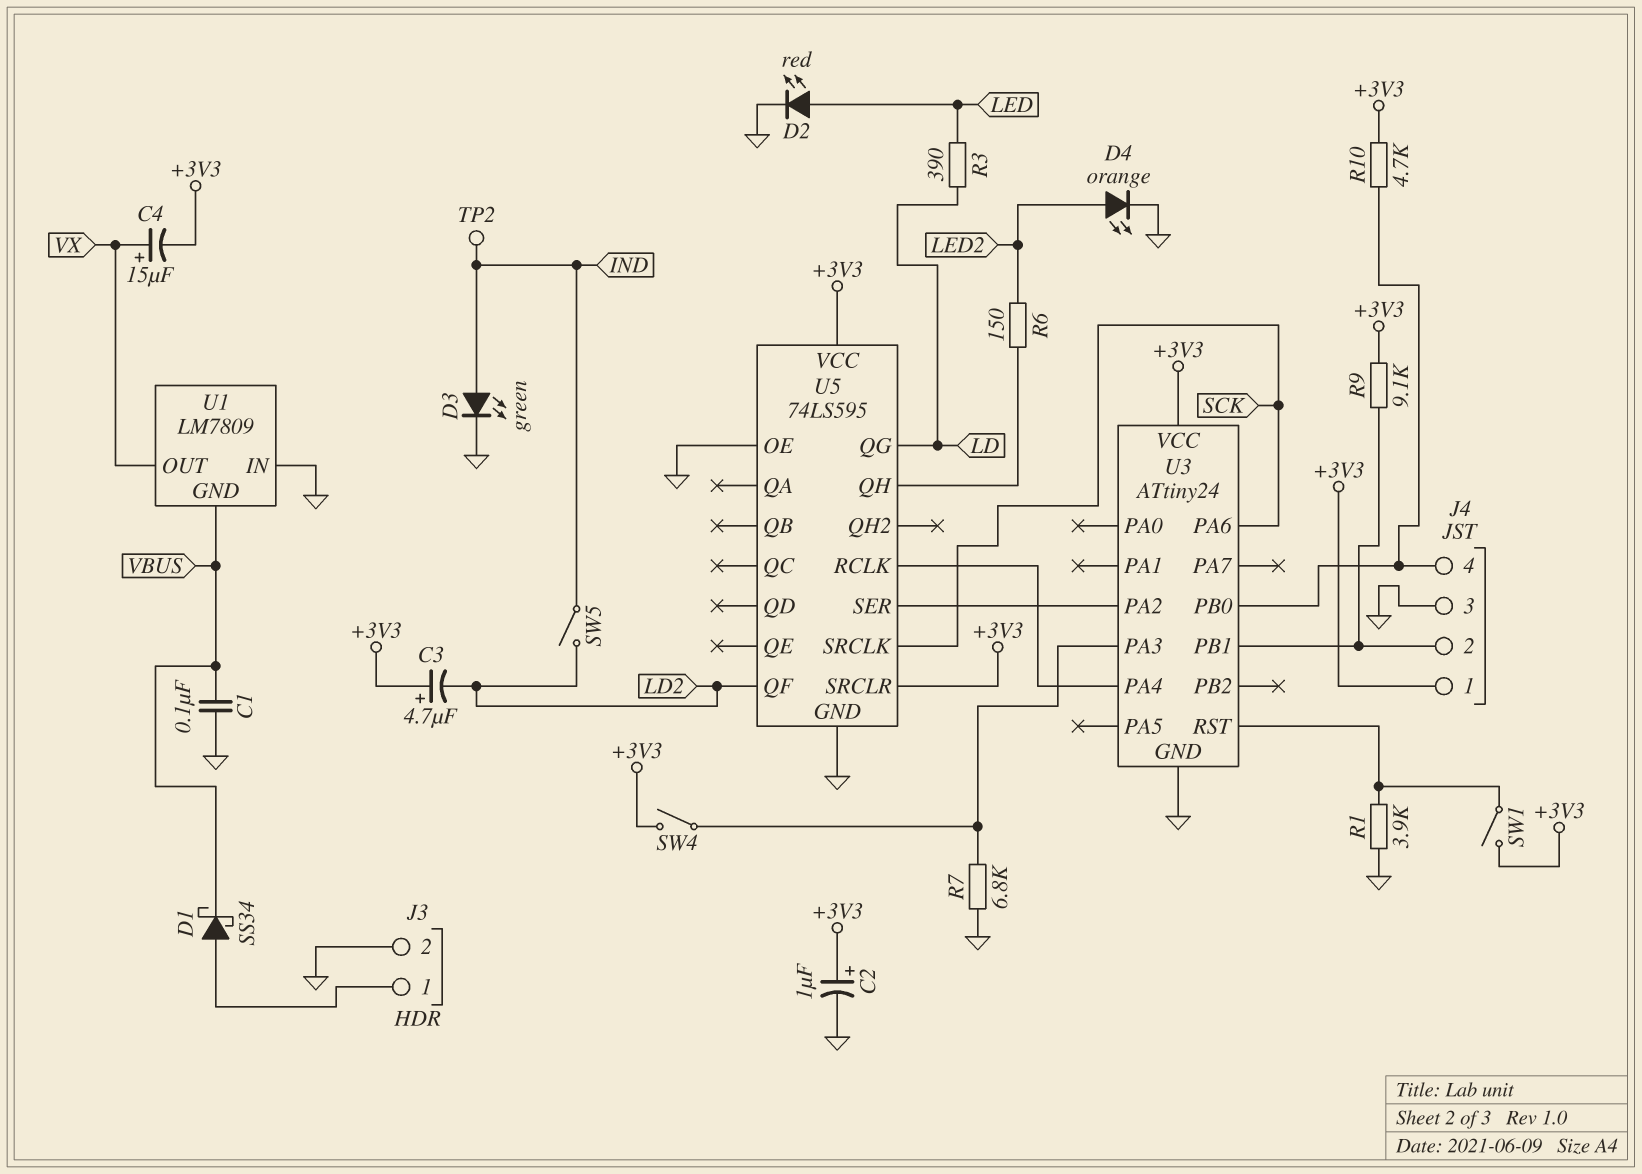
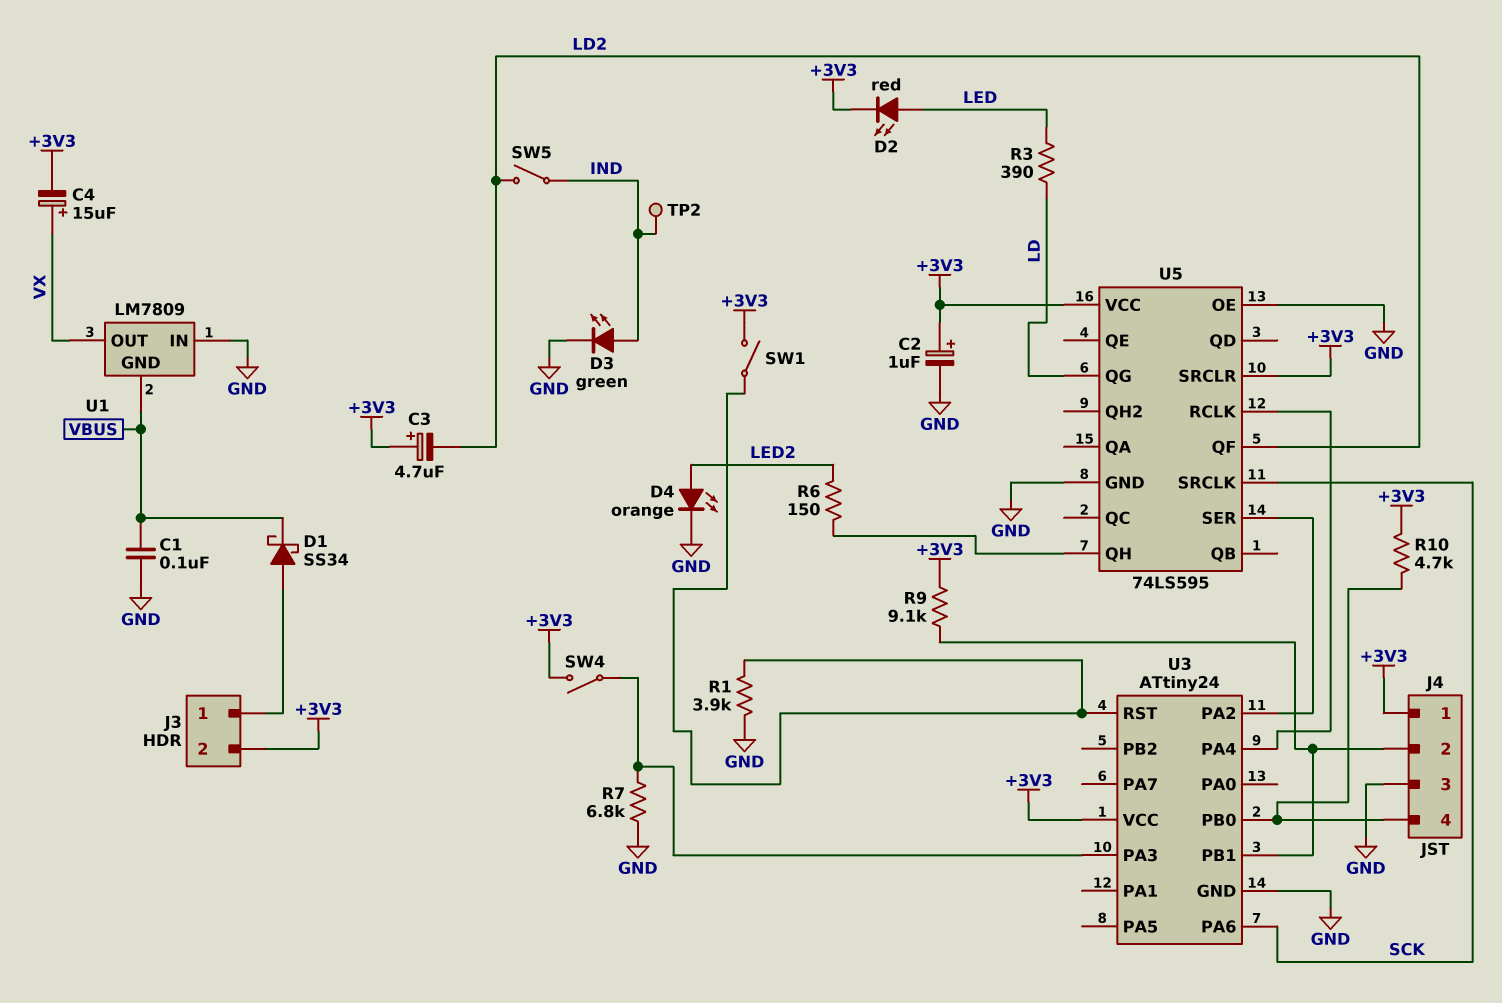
D2: LED red (A LED, K GND) -> LED red (A LED, K +3V3)
J3 pin 2: GND -> +3V3

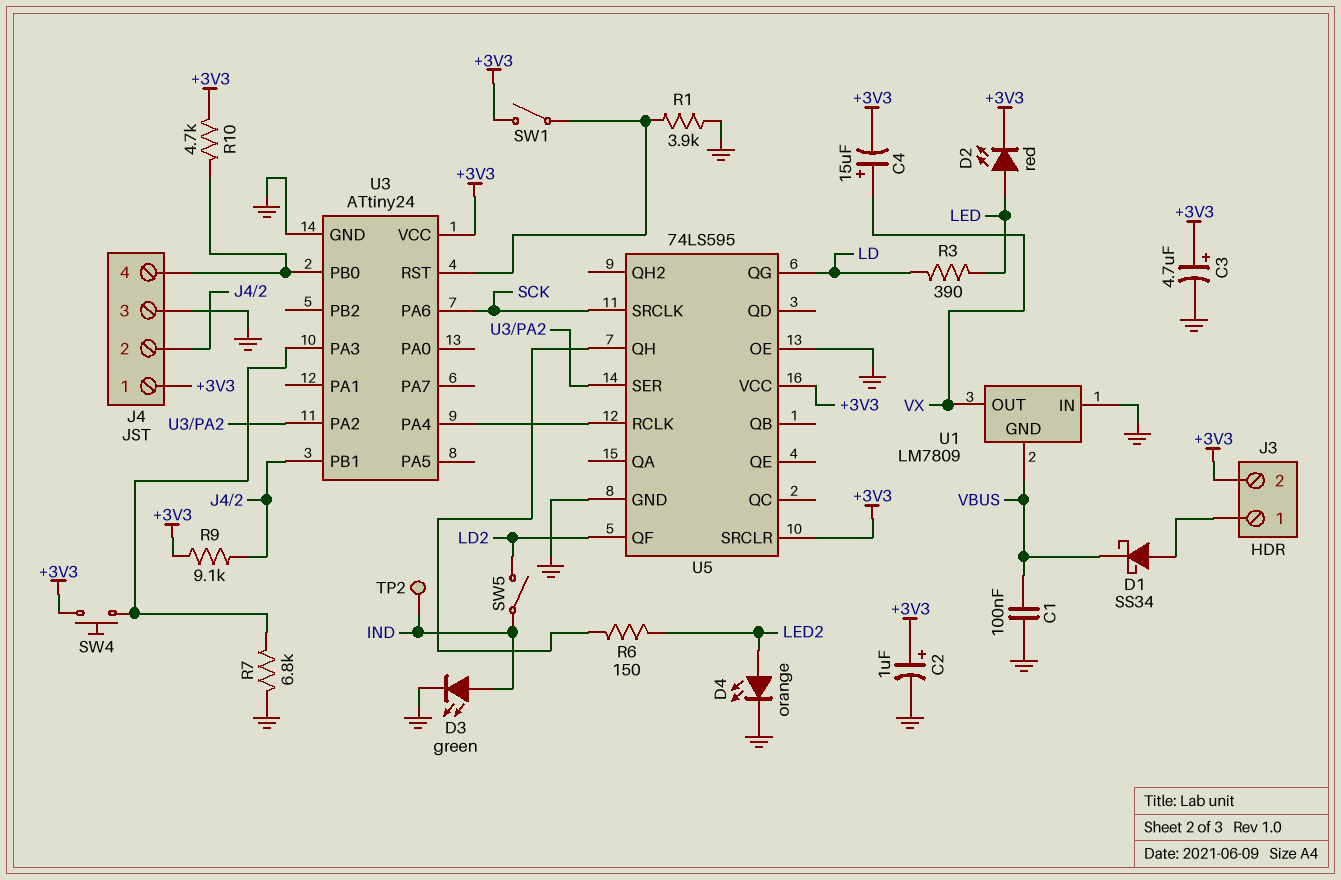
C3: 4.7uF (plus +3V3, minus LD2) -> 4.7uF (plus +3V3, minus GND)
SW4: switch (+3V3, U3/PA3) -> button (+3V3, U3/PA3)

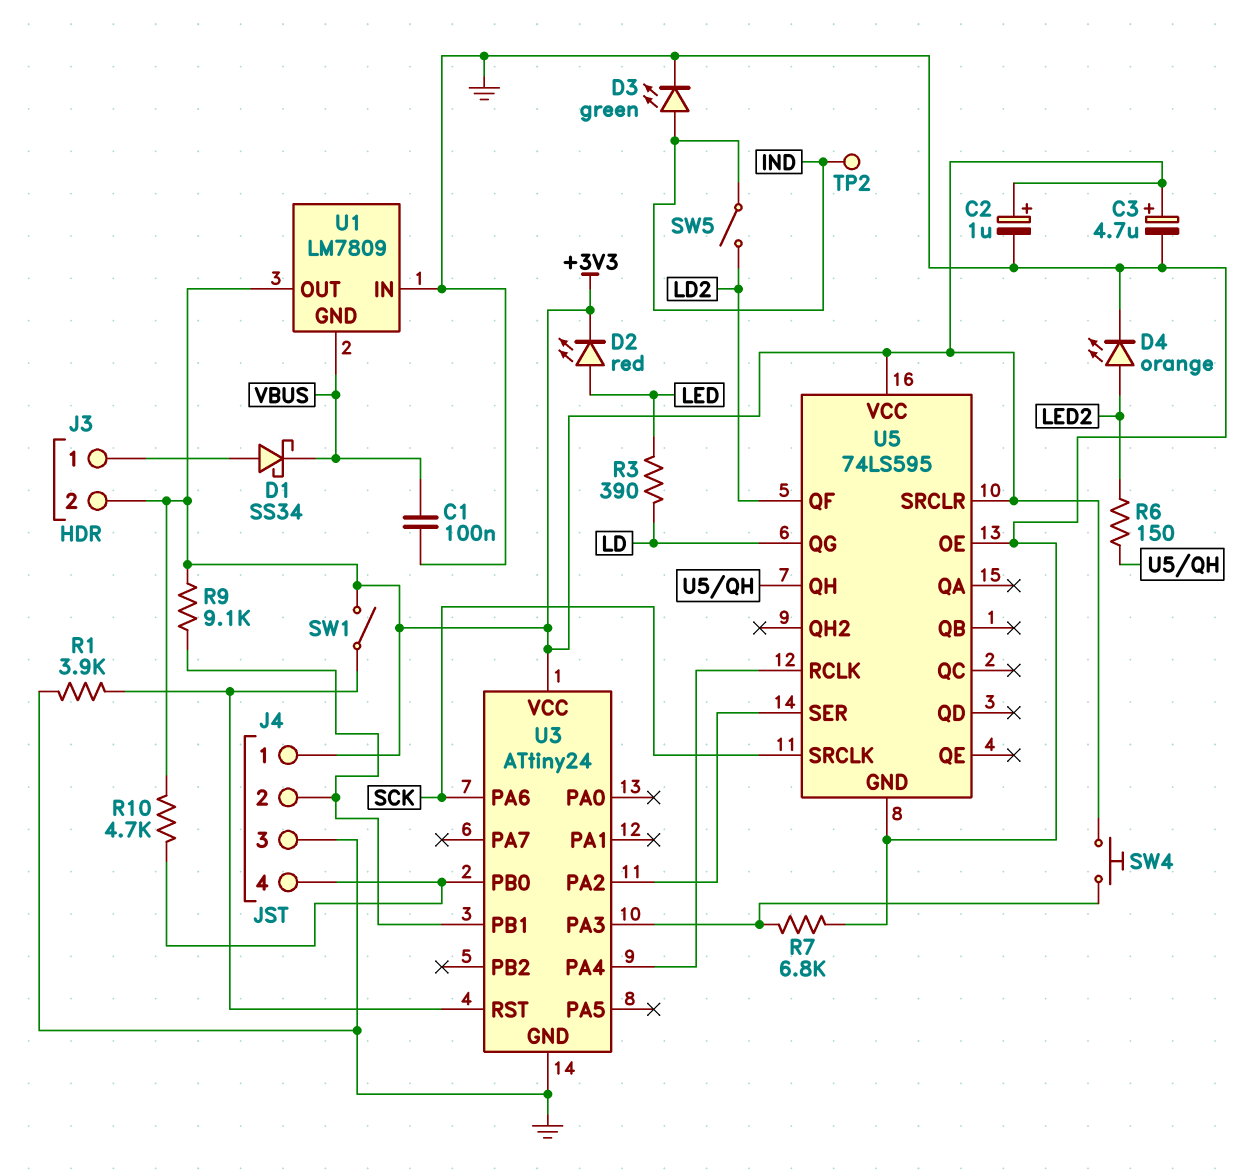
C4: 15uF (plus VX, minus +3V3) -> none
U1 pin OUT: VX -> +3V3

